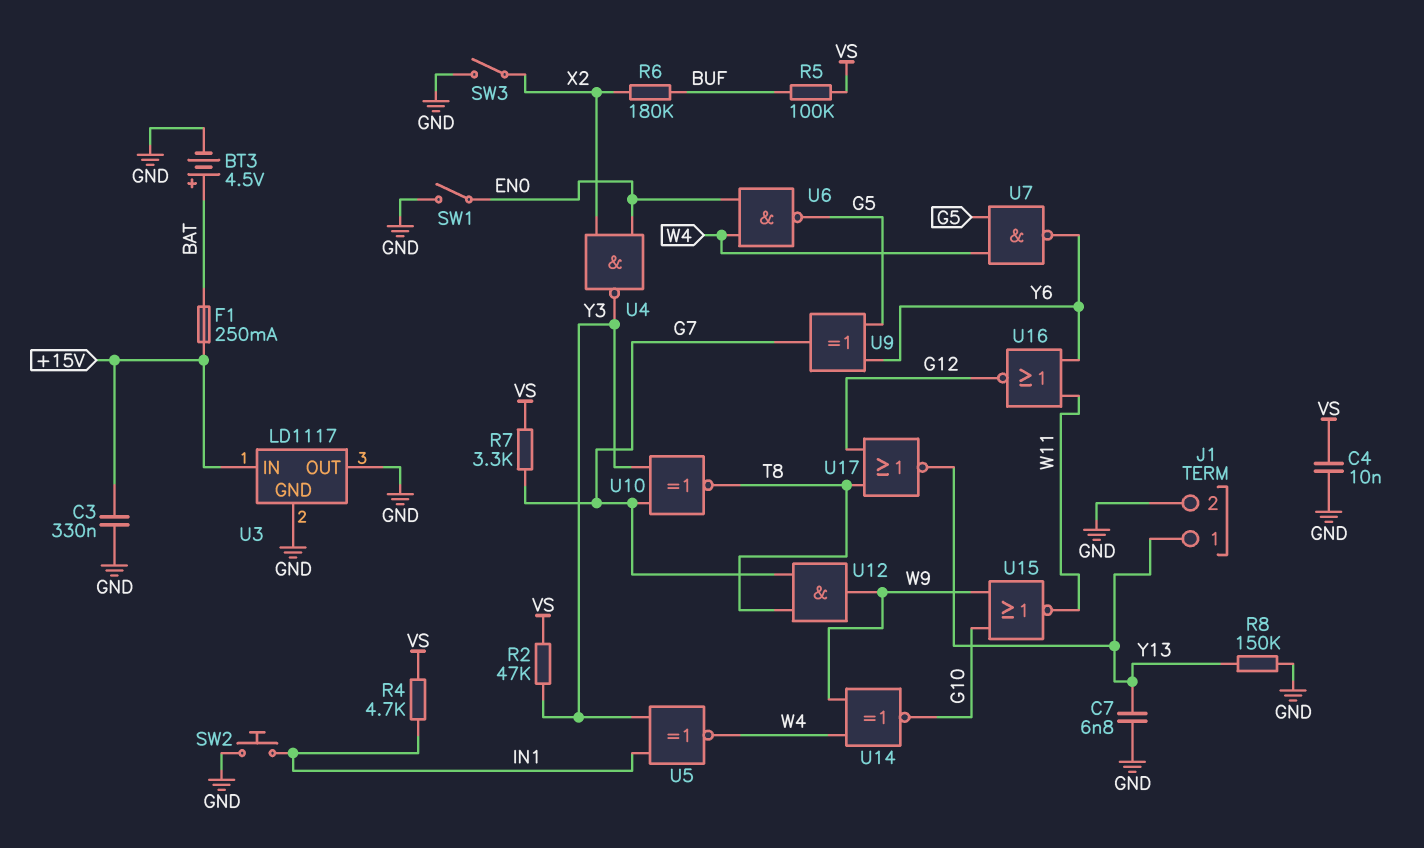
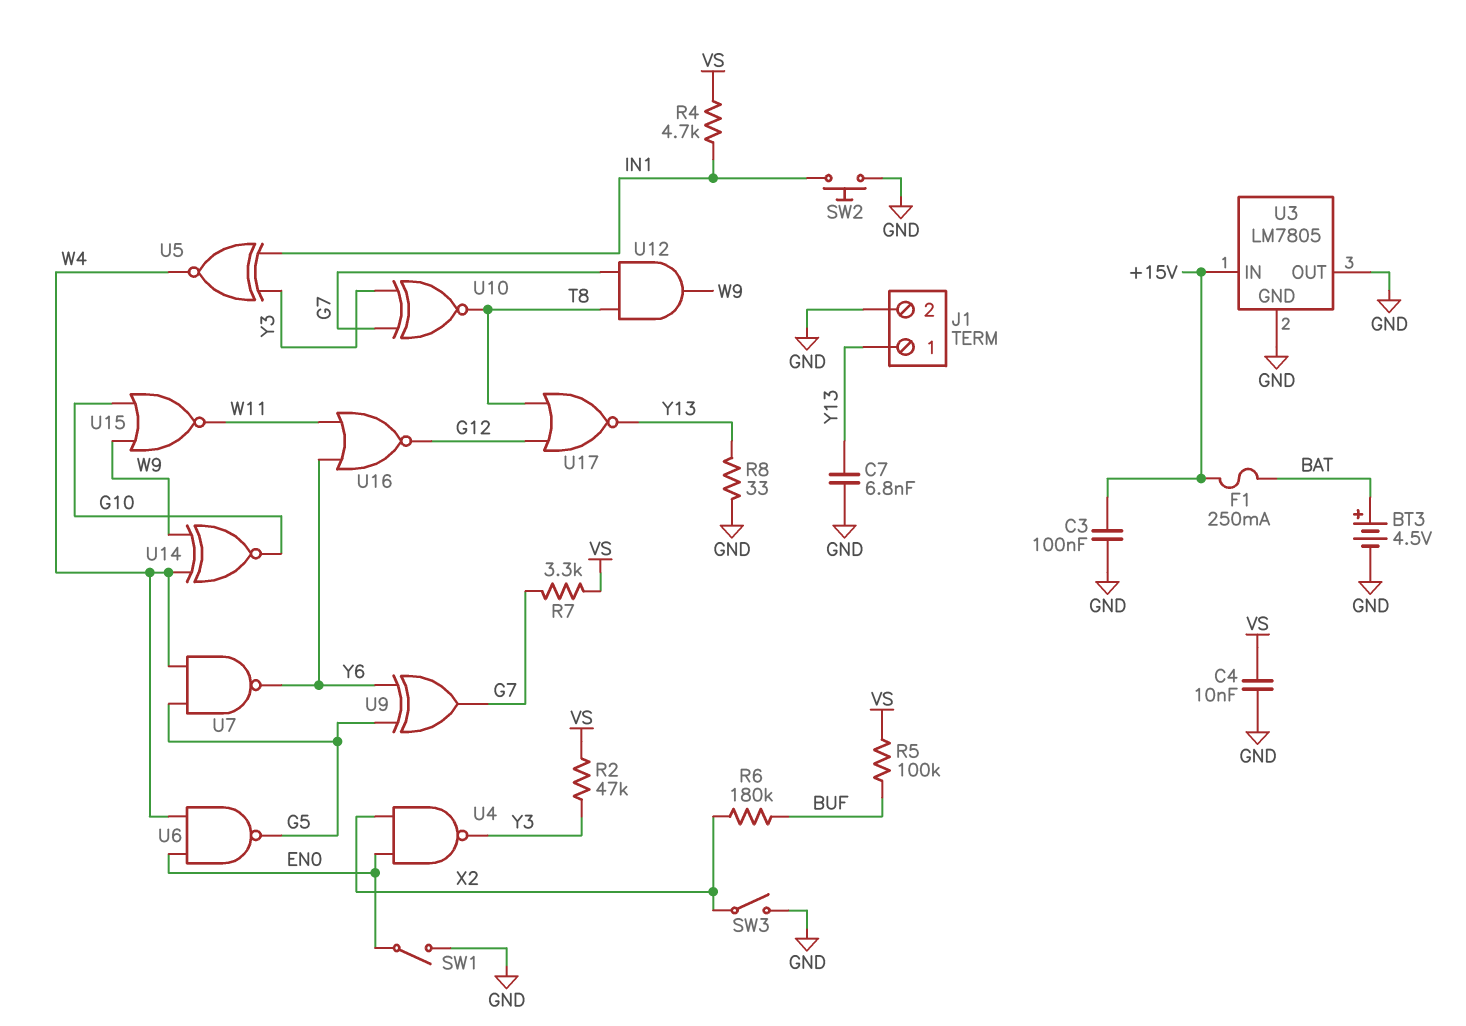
C3: 330nF (+15V, GND) -> 100nF (+15V, GND)
R8: 150k (GND, Y13) -> 33 (GND, Y13)
U3: LD1117 -> LM7805

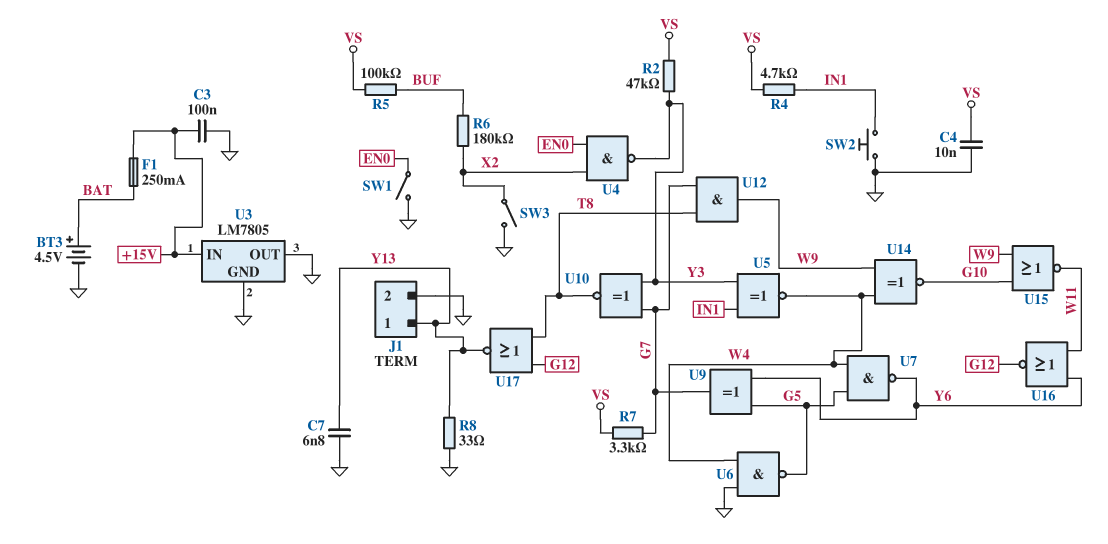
U6: NAND (in EN0, in W4, out G5) -> NAND (in GND, in W4, out G5)

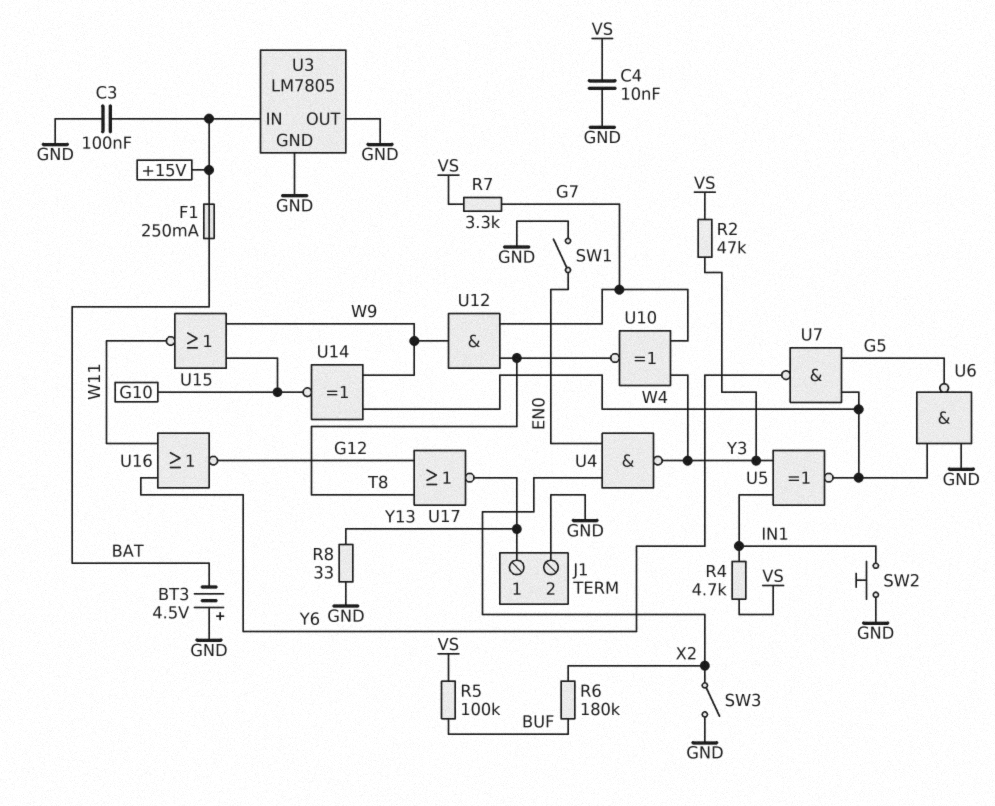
BT3: 4.5V (plus BAT, minus GND) -> 4.5V (plus GND, minus BAT)
C7: 6.8nF (GND, Y13) -> none
U9: XOR (in G5, in Y6, out G7) -> none

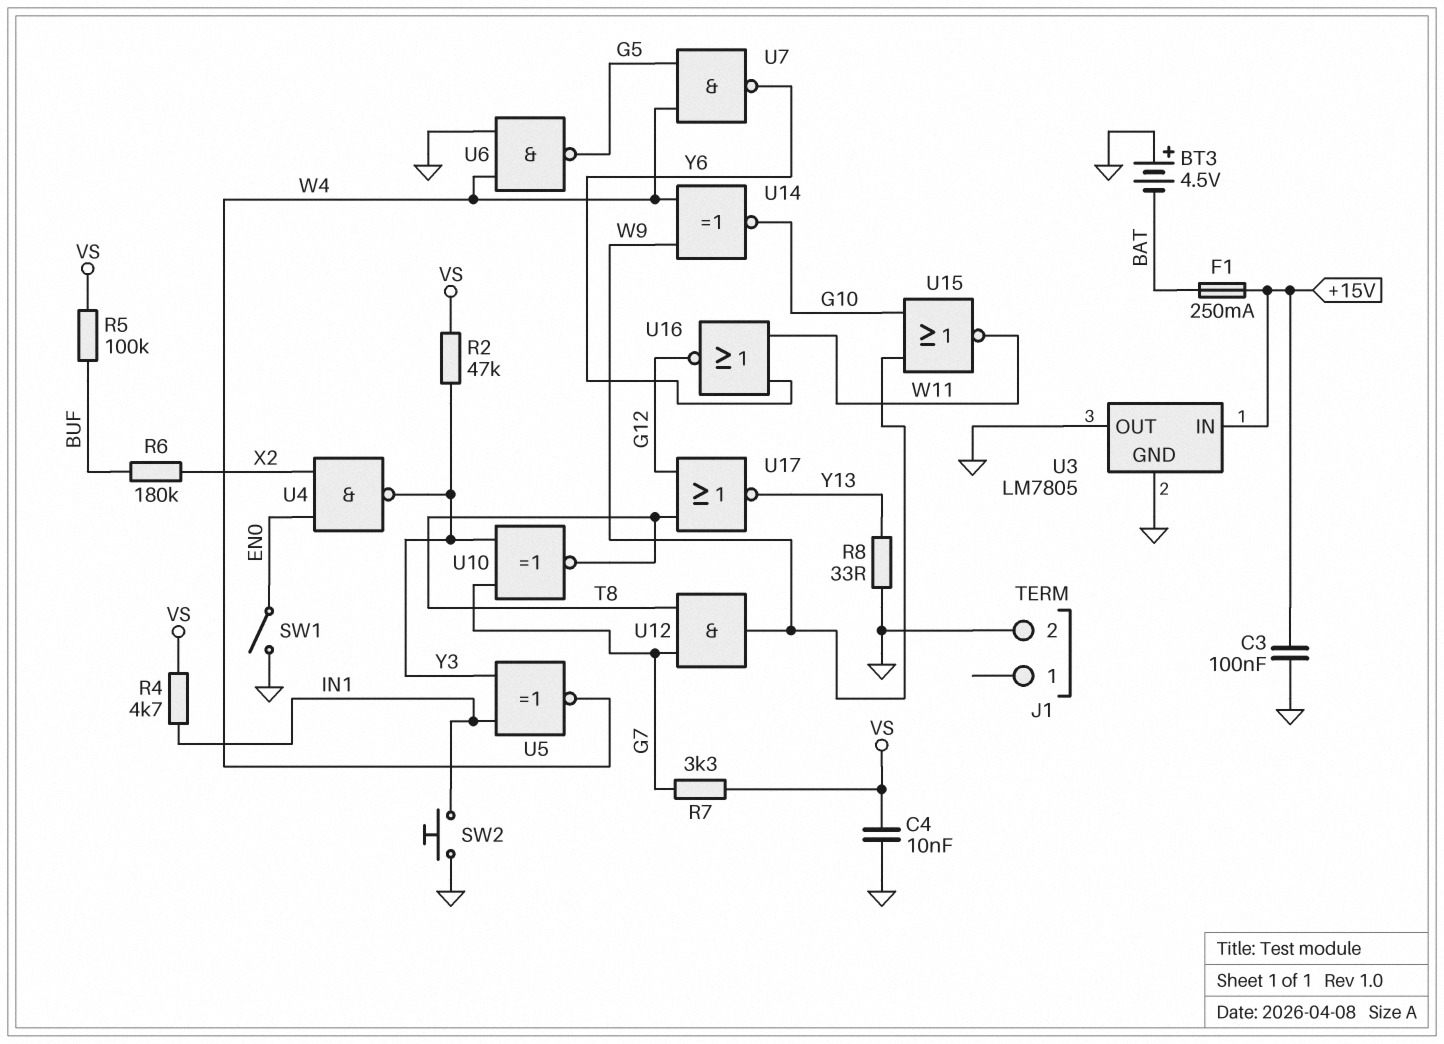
J1 pin 1: Y13 -> none
SW3: switch (GND, X2) -> none

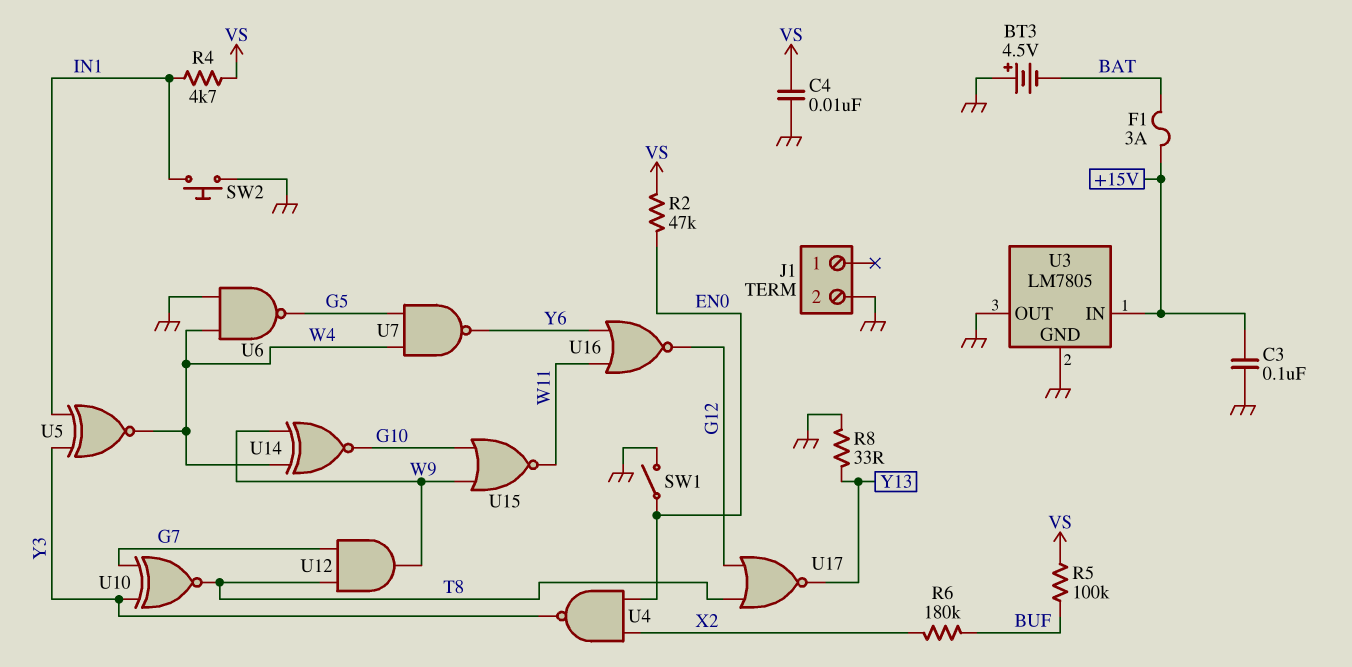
F1: 250mA (+15V, BAT) -> 3A (+15V, BAT)
R2: 47k (VS, Y3) -> 47k (EN0, VS)
R7: 3.3k (G7, VS) -> none

